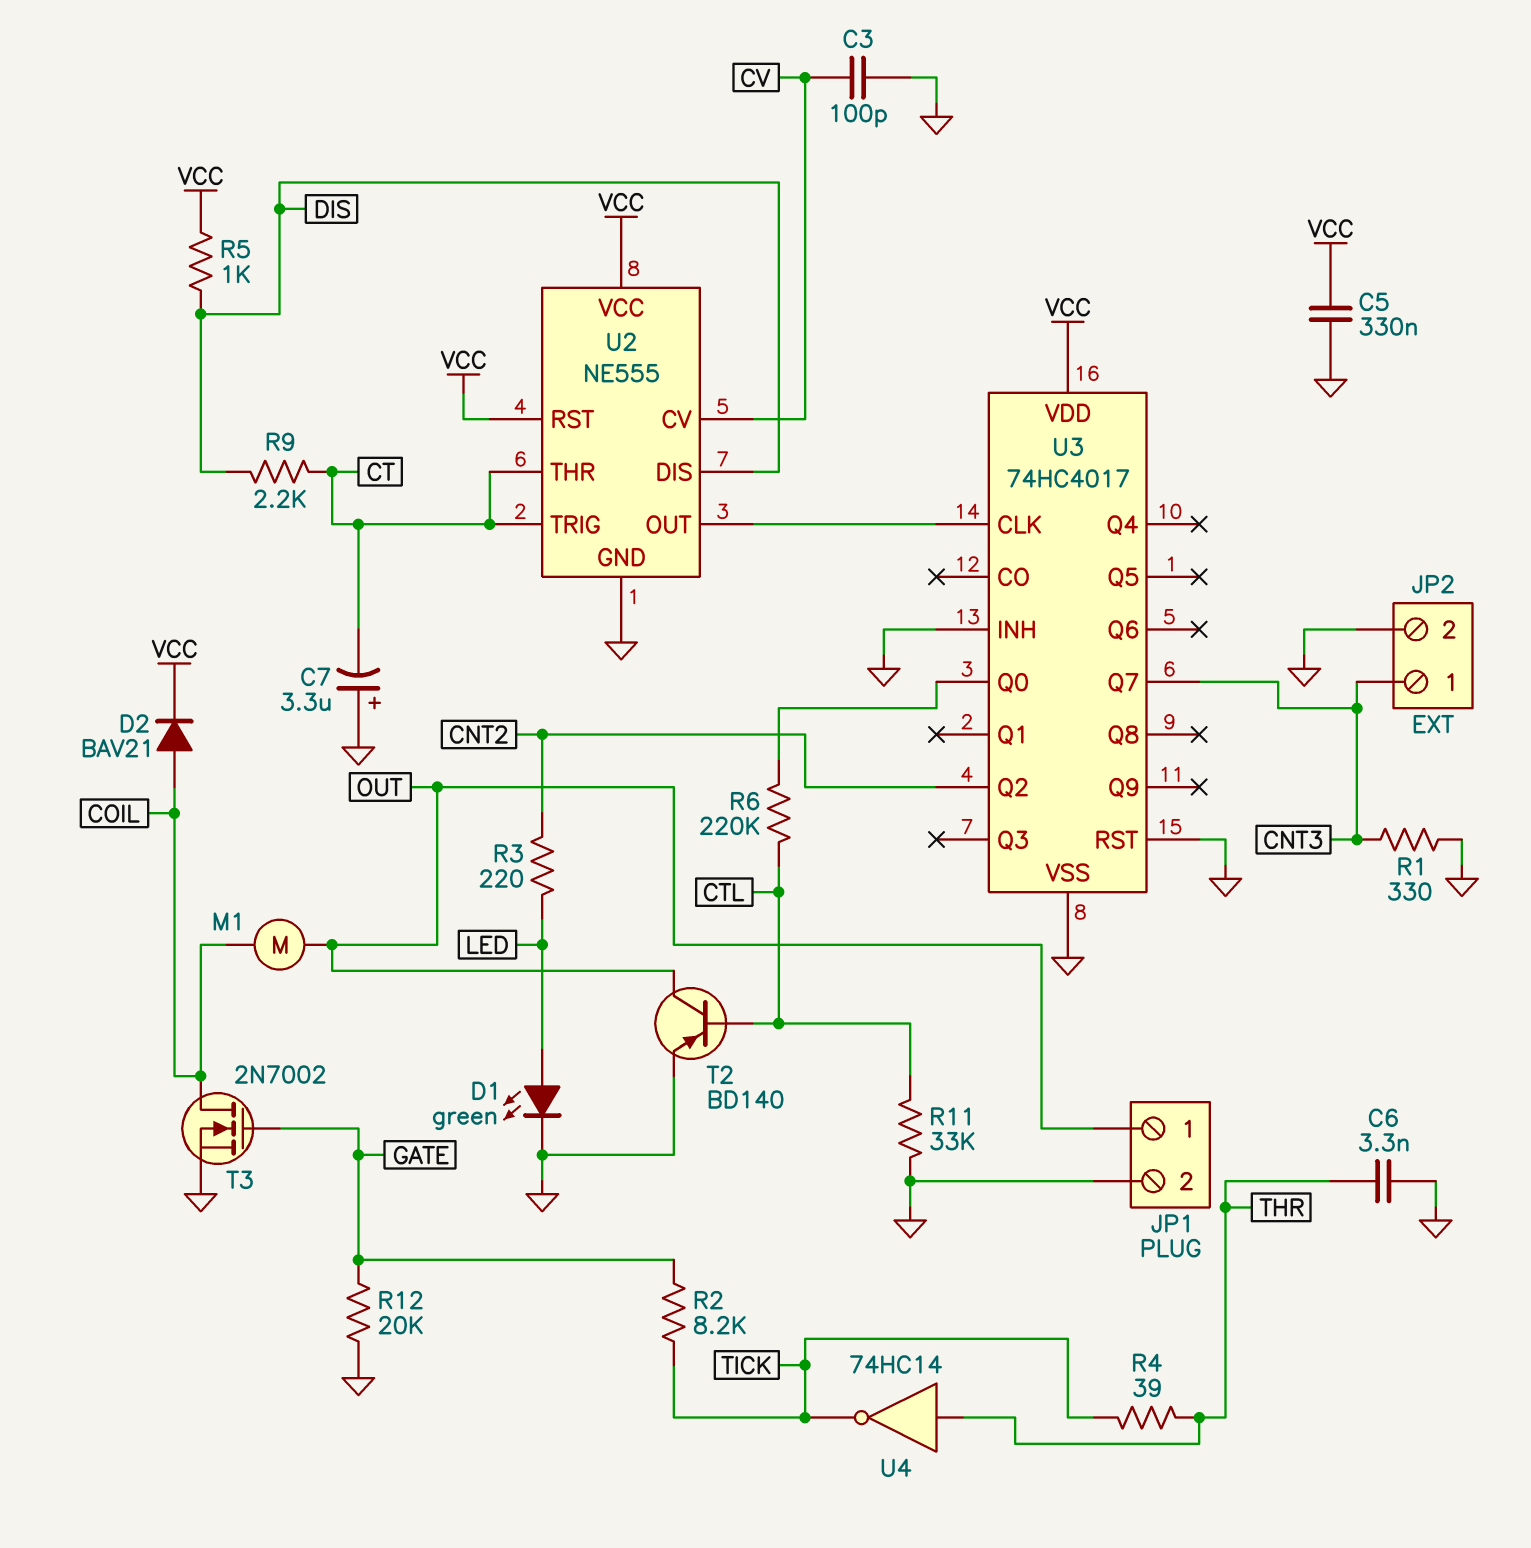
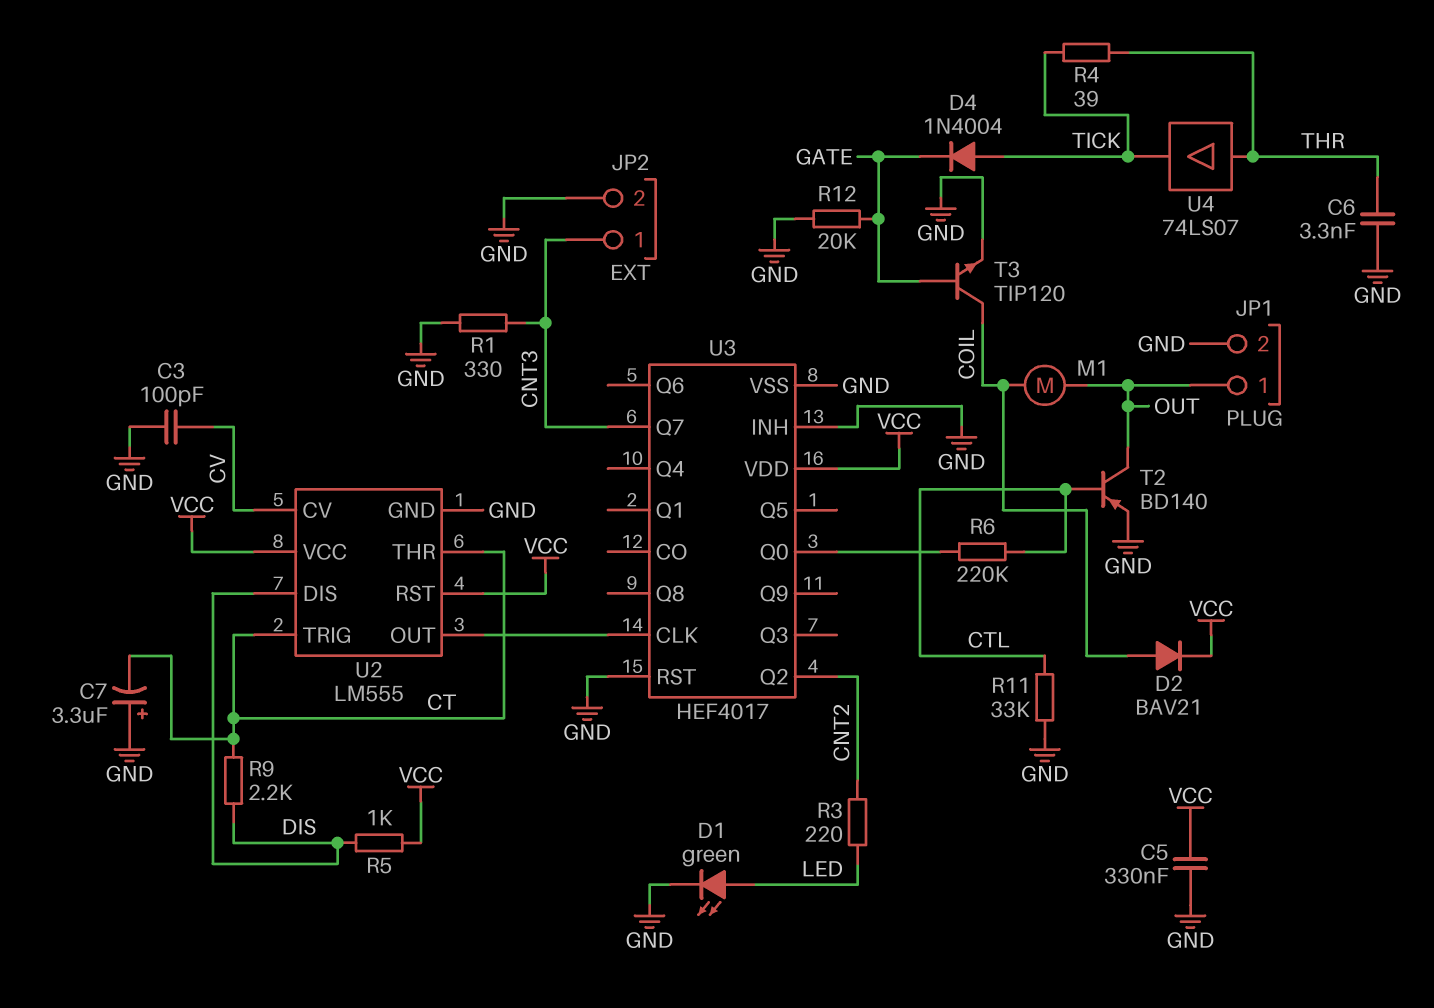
D4: none -> diode 1N4004 (A TICK, K GATE)
R2: 8.2k (GATE, TICK) -> none
T3: NMOS 2N7002 (G GATE, D COIL, S GND) -> NPN TIP120 (B GATE, C COIL, E GND)
U2: NE555 -> LM555
U3: 74HC4017 -> HEF4017
U4: NOT 74HC14 (in THR, out TICK) -> buffer 74LS07 (in THR, out TICK)

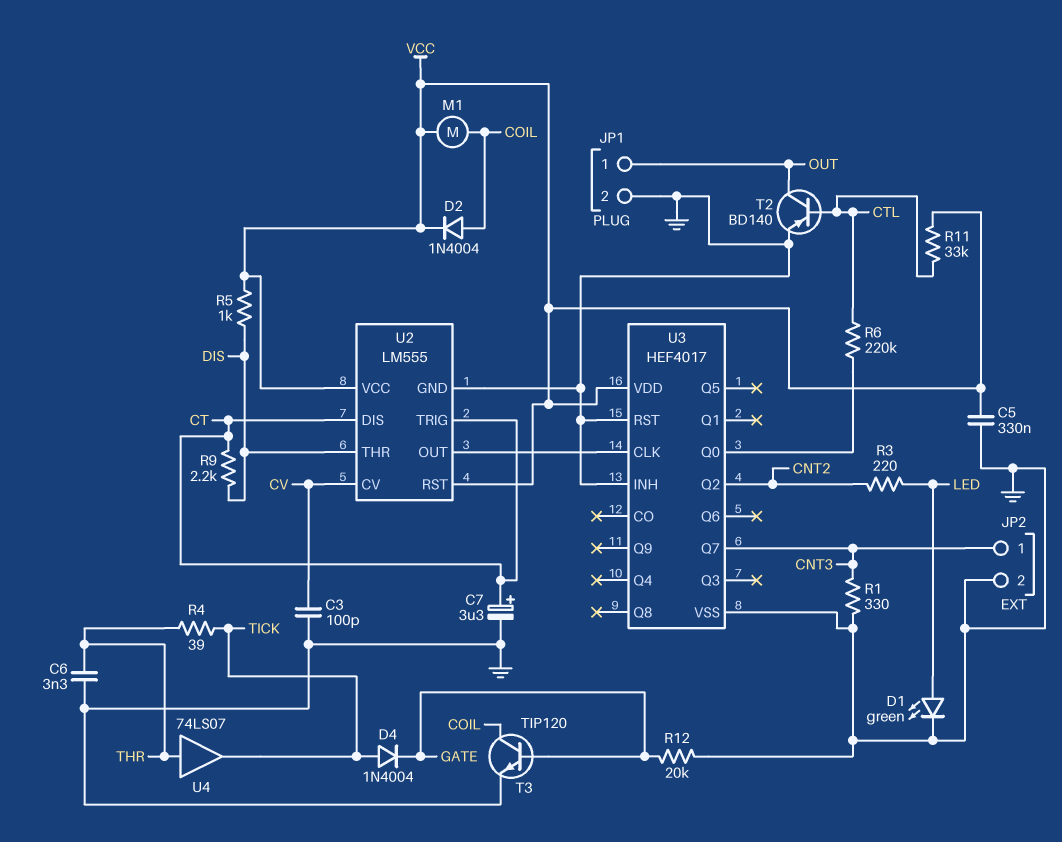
C7: 3.3uF (plus GND, minus CT) -> 3.3uF (plus CT, minus GND)
D2: diode BAV21 (A COIL, K VCC) -> diode 1N4004 (A COIL, K VCC)
M1: motor (COIL, OUT) -> motor (COIL, VCC)
R11: 33k (CTL, GND) -> 33k (CTL, VCC)
U2 pin DIS: DIS -> CT
U2 pin THR: CT -> DIS

